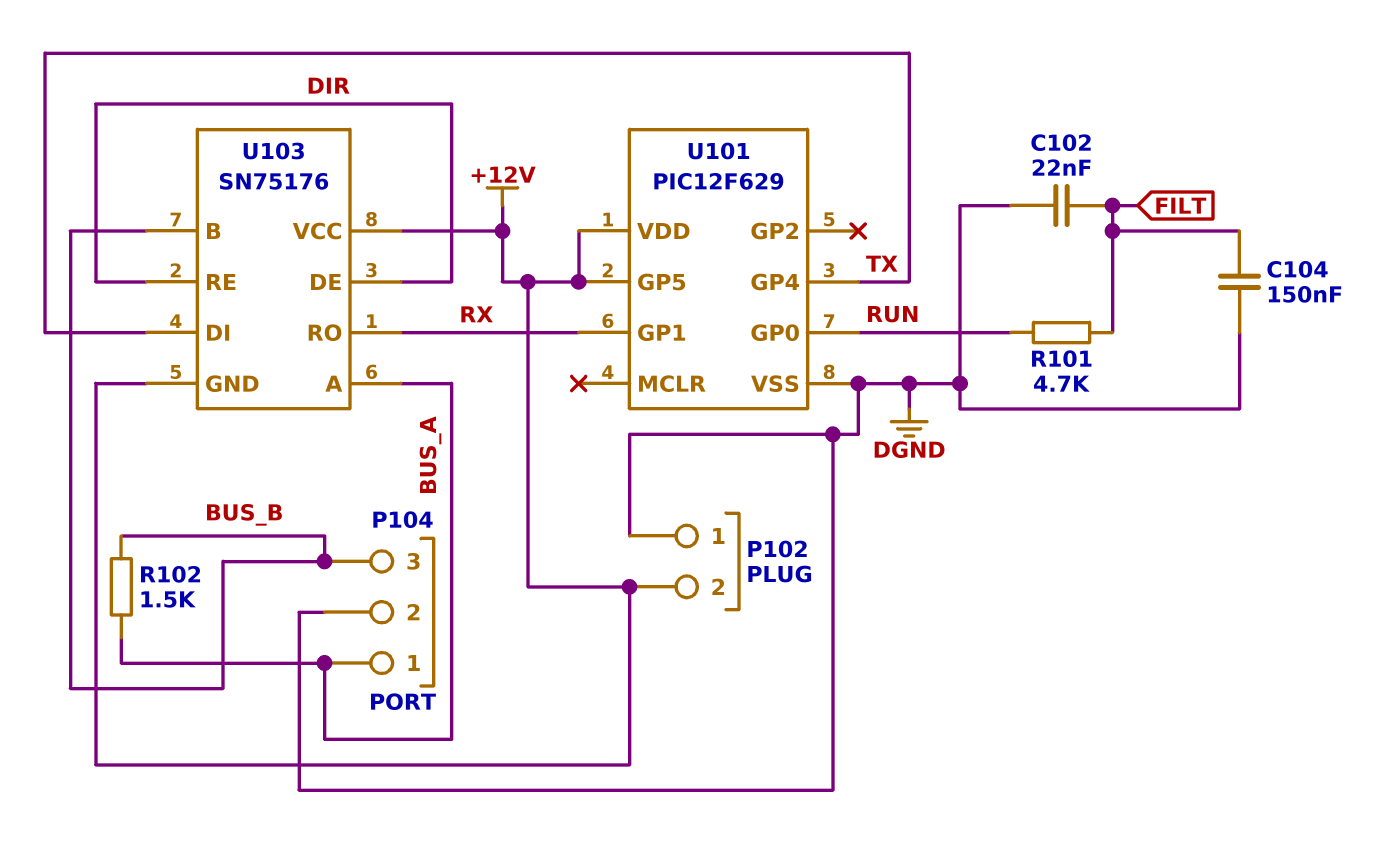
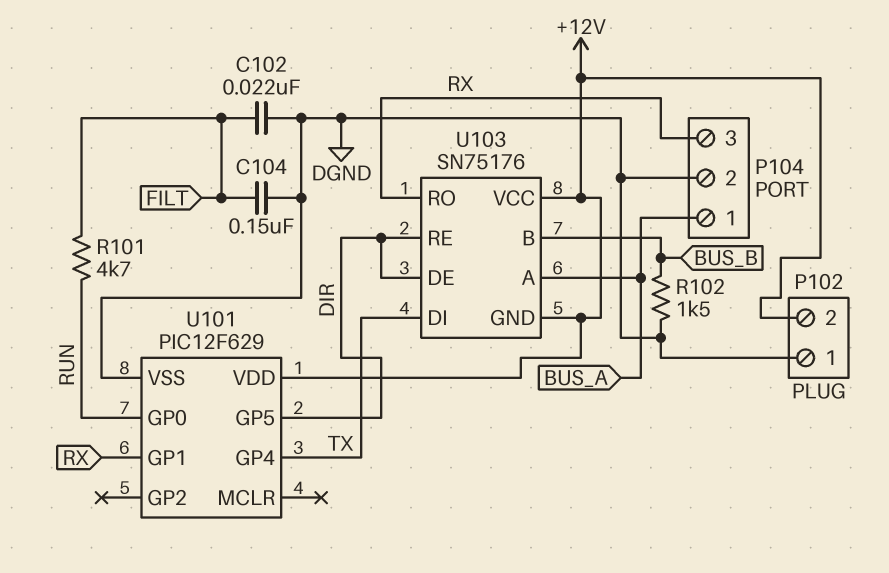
P104 pin 3: BUS_B -> RX
R102: 1.5k (BUS_A, BUS_B) -> 1.5k (BUS_B, DGND)
U101 pin GP5: +12V -> DIR

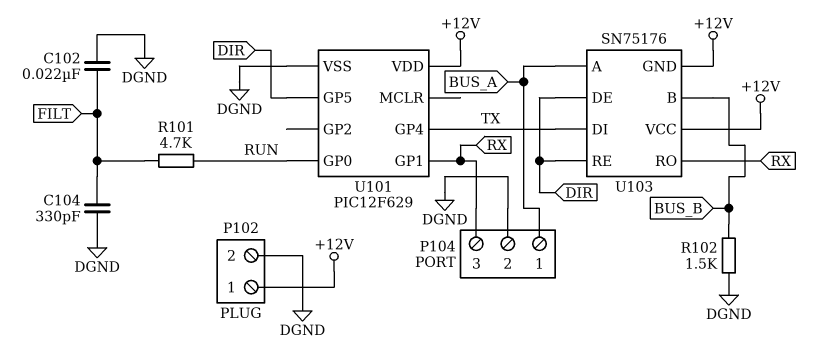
C104: 150nF (DGND, FILT) -> 330pF (DGND, FILT)
P102 pin 1: DGND -> +12V
P102 pin 2: +12V -> DGND

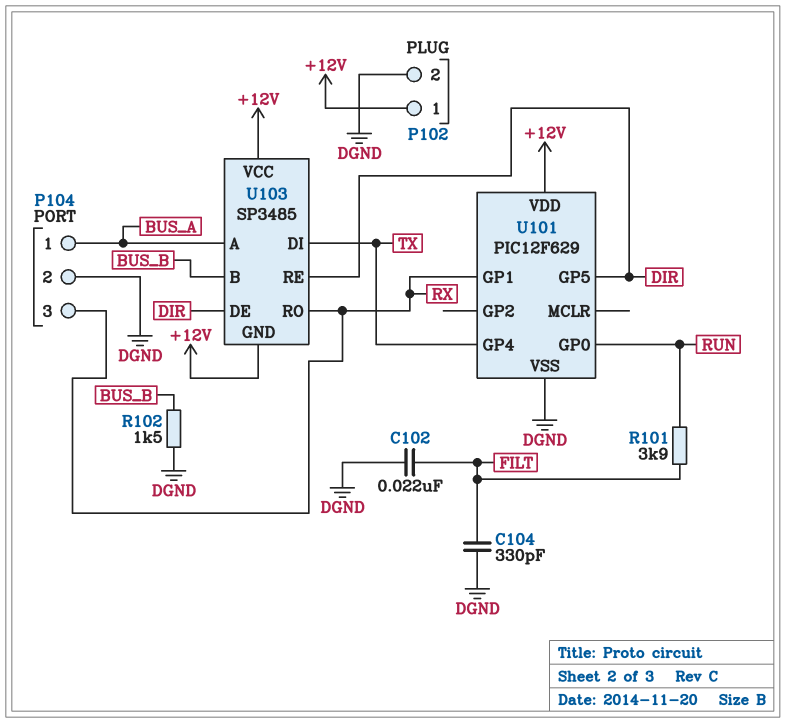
R101: 4.7k (FILT, RUN) -> 3.9k (FILT, RUN)
U103: SN75176 -> SP3485

